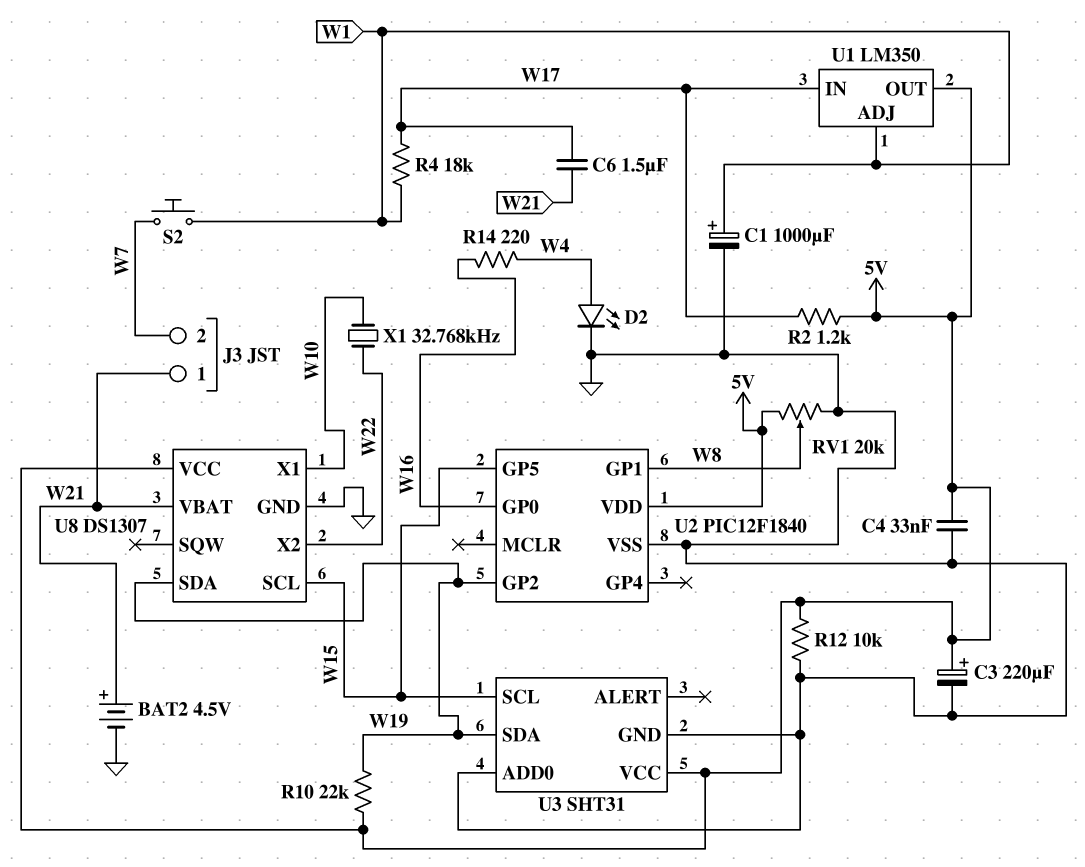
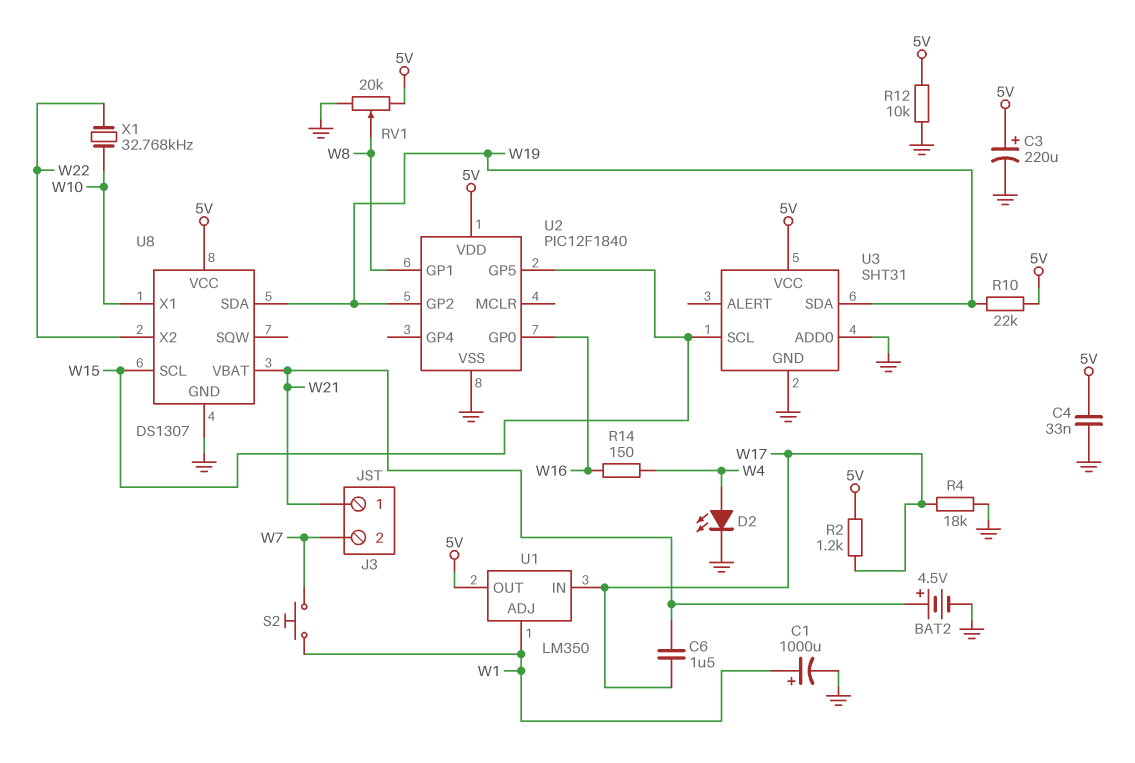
R4: 18k (W1, W17) -> 18k (GND, W17)
R14: 220 (W4, W16) -> 150 (W4, W16)

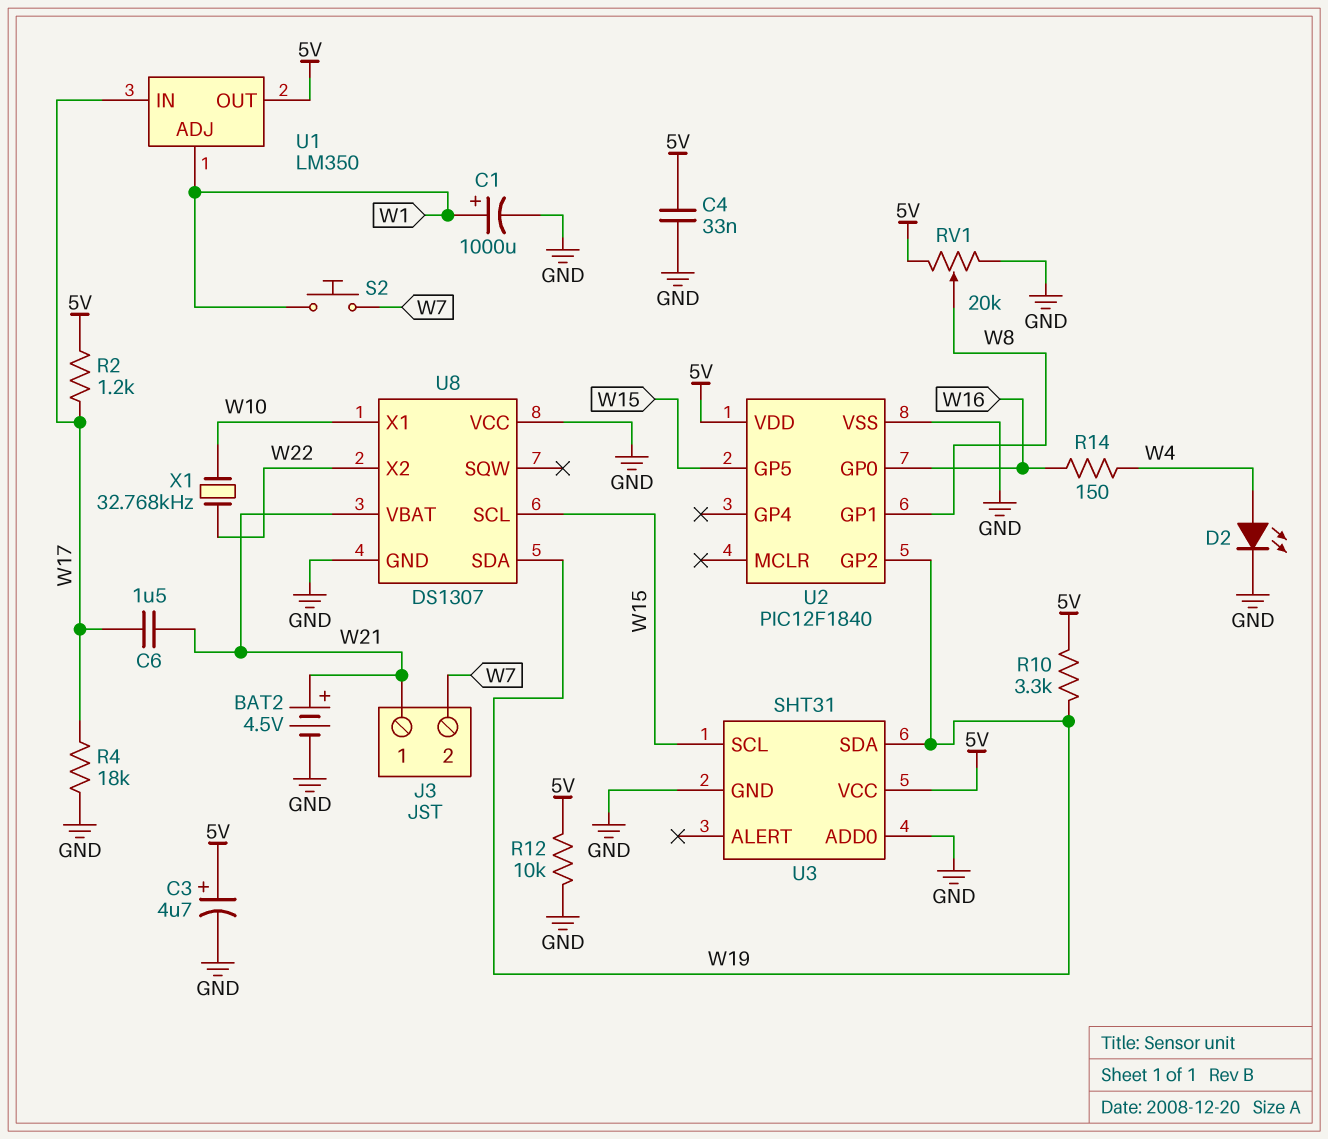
C3: 220uF (plus 5V, minus GND) -> 4.7uF (plus 5V, minus GND)
R10: 22k (5V, W19) -> 3.3k (5V, W19)
U8 pin VCC: 5V -> GND

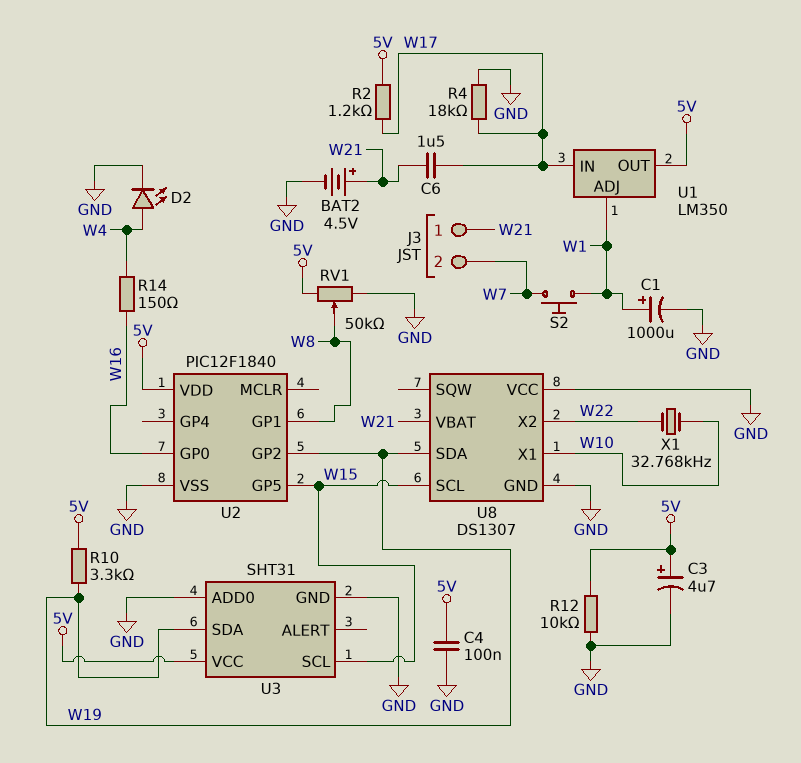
C4: 33nF (5V, GND) -> 100nF (5V, GND)
RV1: 20k (5V, GND, wiper W8) -> 50k (5V, GND, wiper W8)

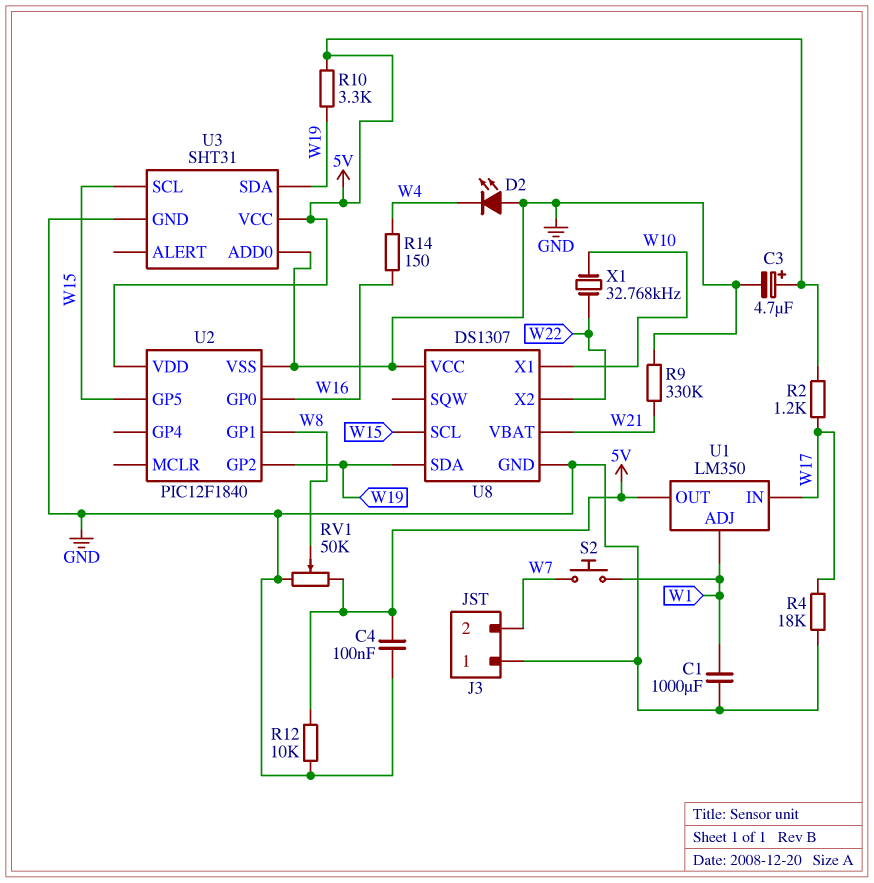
BAT2: 4.5V (plus W21, minus GND) -> none
C1: 1000uF (plus W1, minus GND) -> 1000uF (GND, W1)
C6: 1.5uF (W17, W21) -> none
D2: LED (A W4, K GND) -> LED (A GND, K W4)
J3 pin 1: W21 -> GND
R9: none -> 330k (GND, W21)

